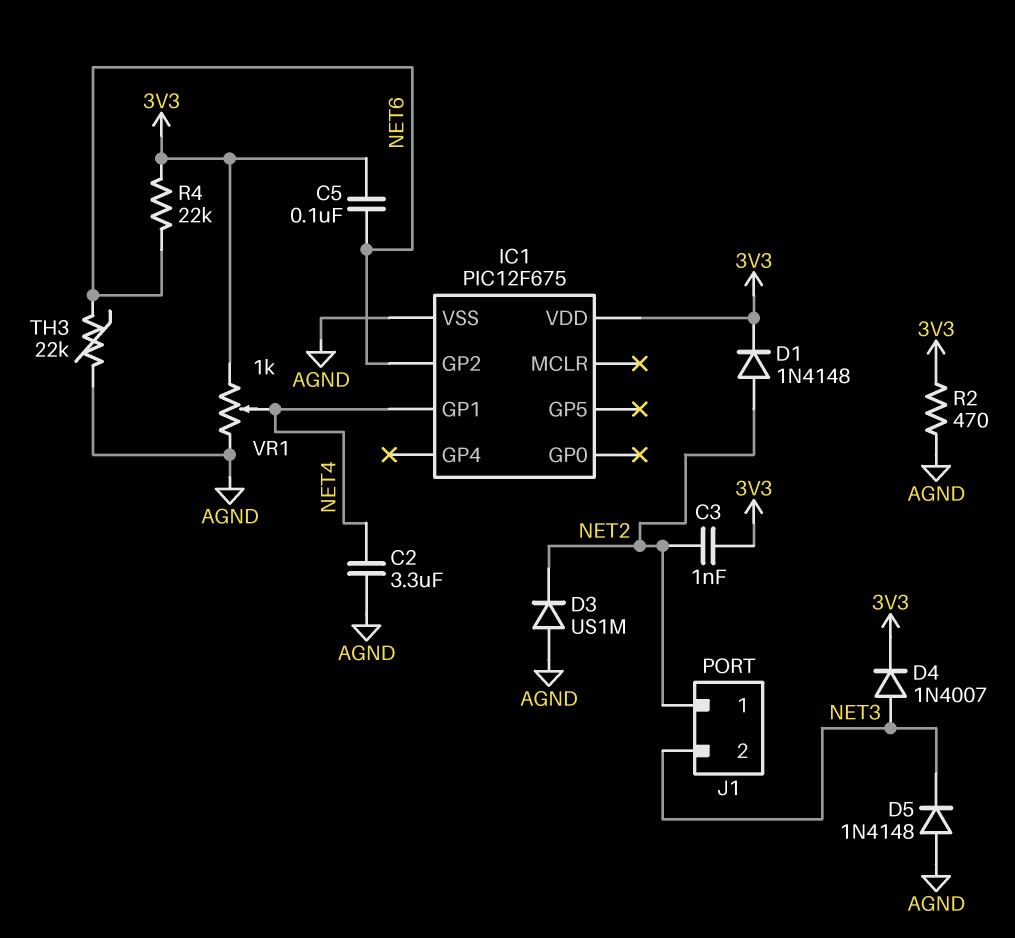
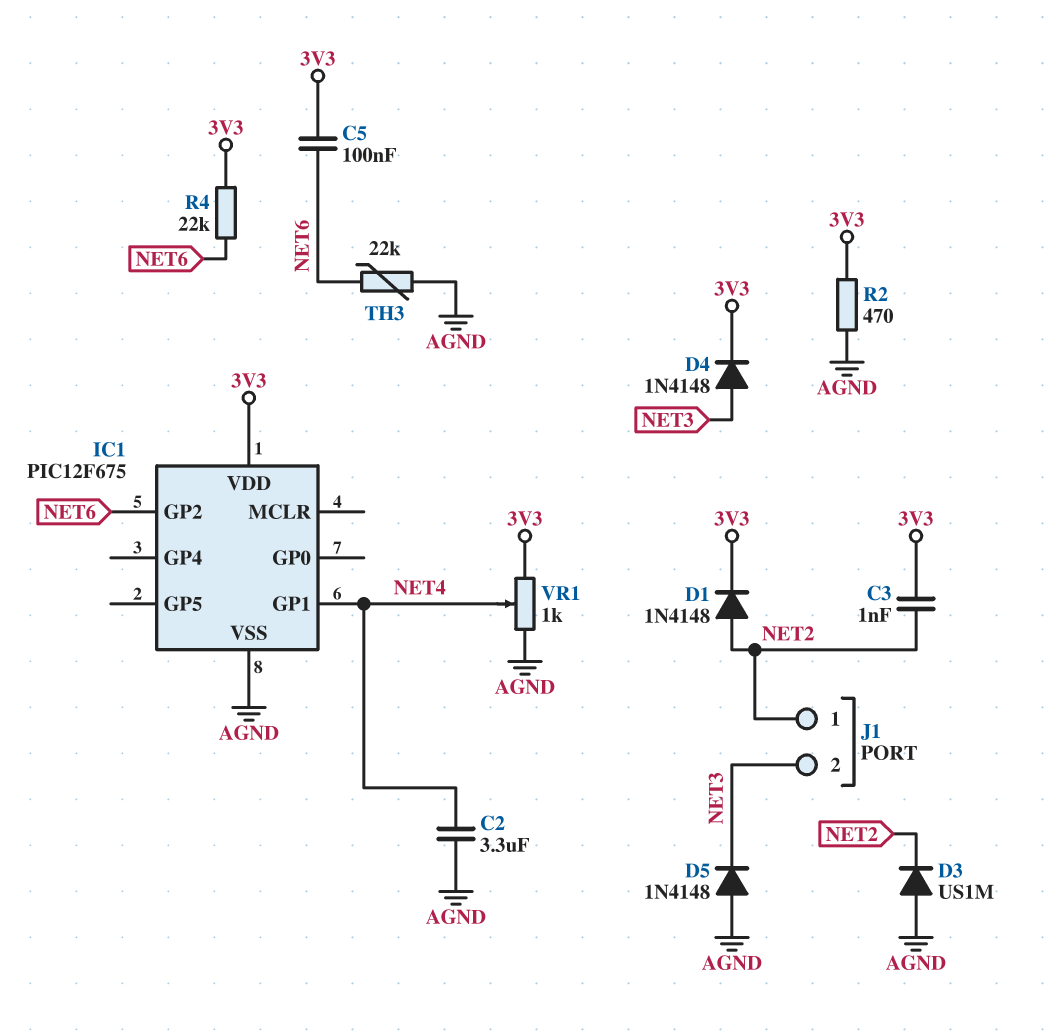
D4: diode 1N4007 (A NET3, K 3V3) -> diode 1N4148 (A NET3, K 3V3)

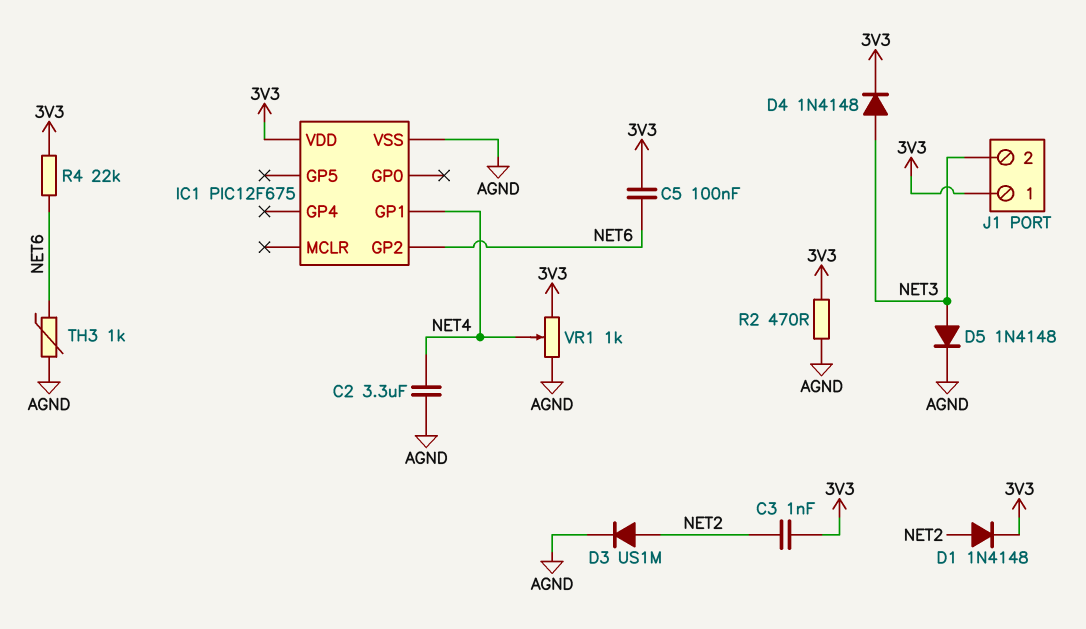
D3: diode US1M (A AGND, K NET2) -> diode US1M (A NET2, K AGND)
D5: diode 1N4148 (A AGND, K NET3) -> diode 1N4148 (A NET3, K AGND)
J1 pin 1: NET2 -> 3V3
TH3: 22k (AGND, NET6) -> 1k (AGND, NET6)

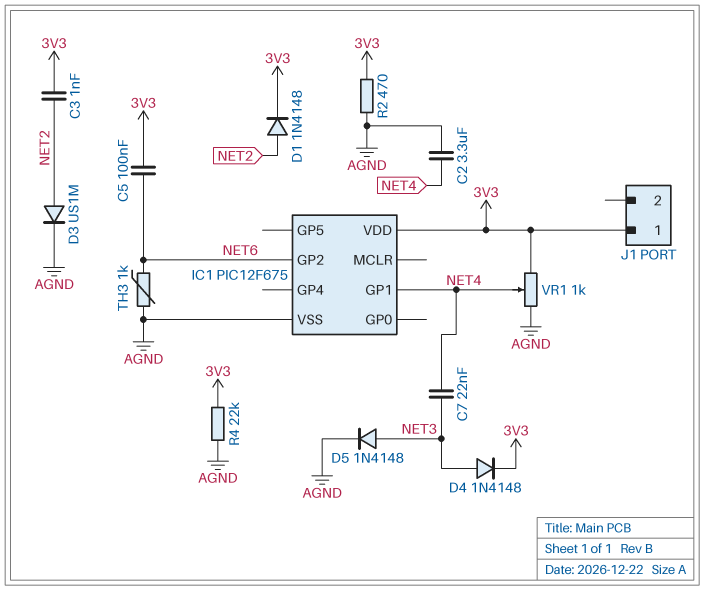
C7: none -> 22nF (NET3, NET4)
J1 pin 2: NET3 -> none
R4: 22k (3V3, NET6) -> 22k (3V3, AGND)

